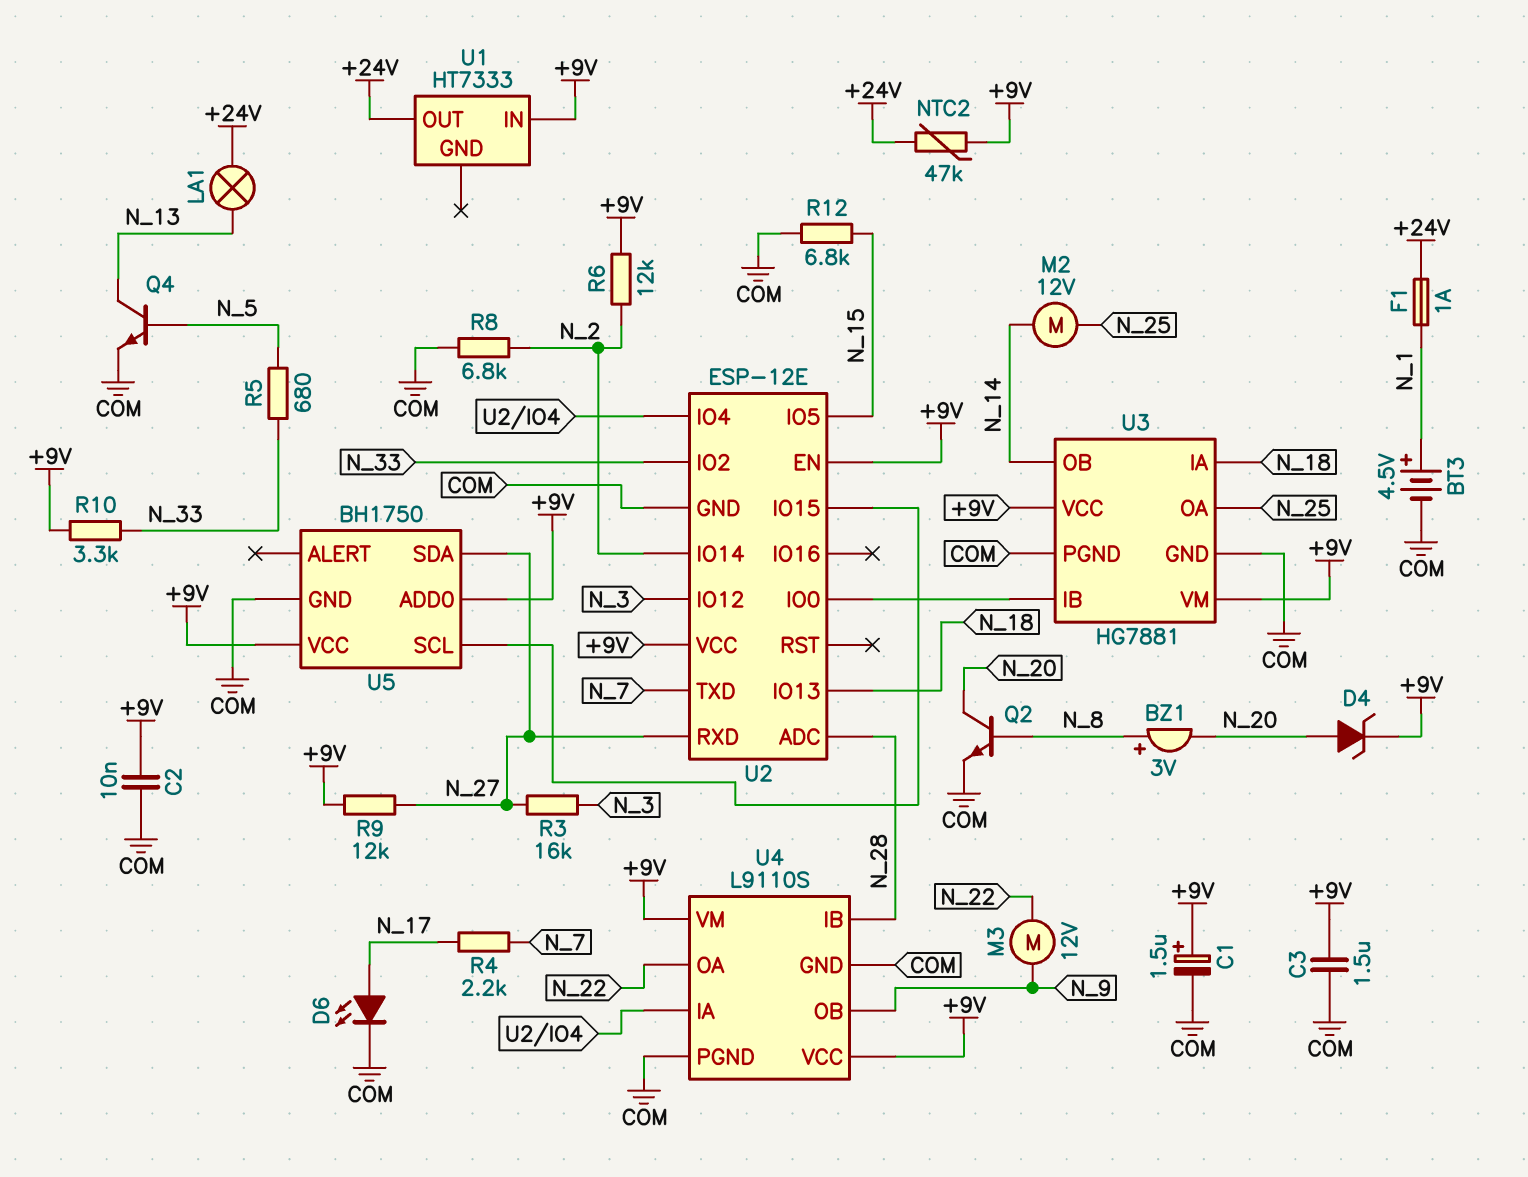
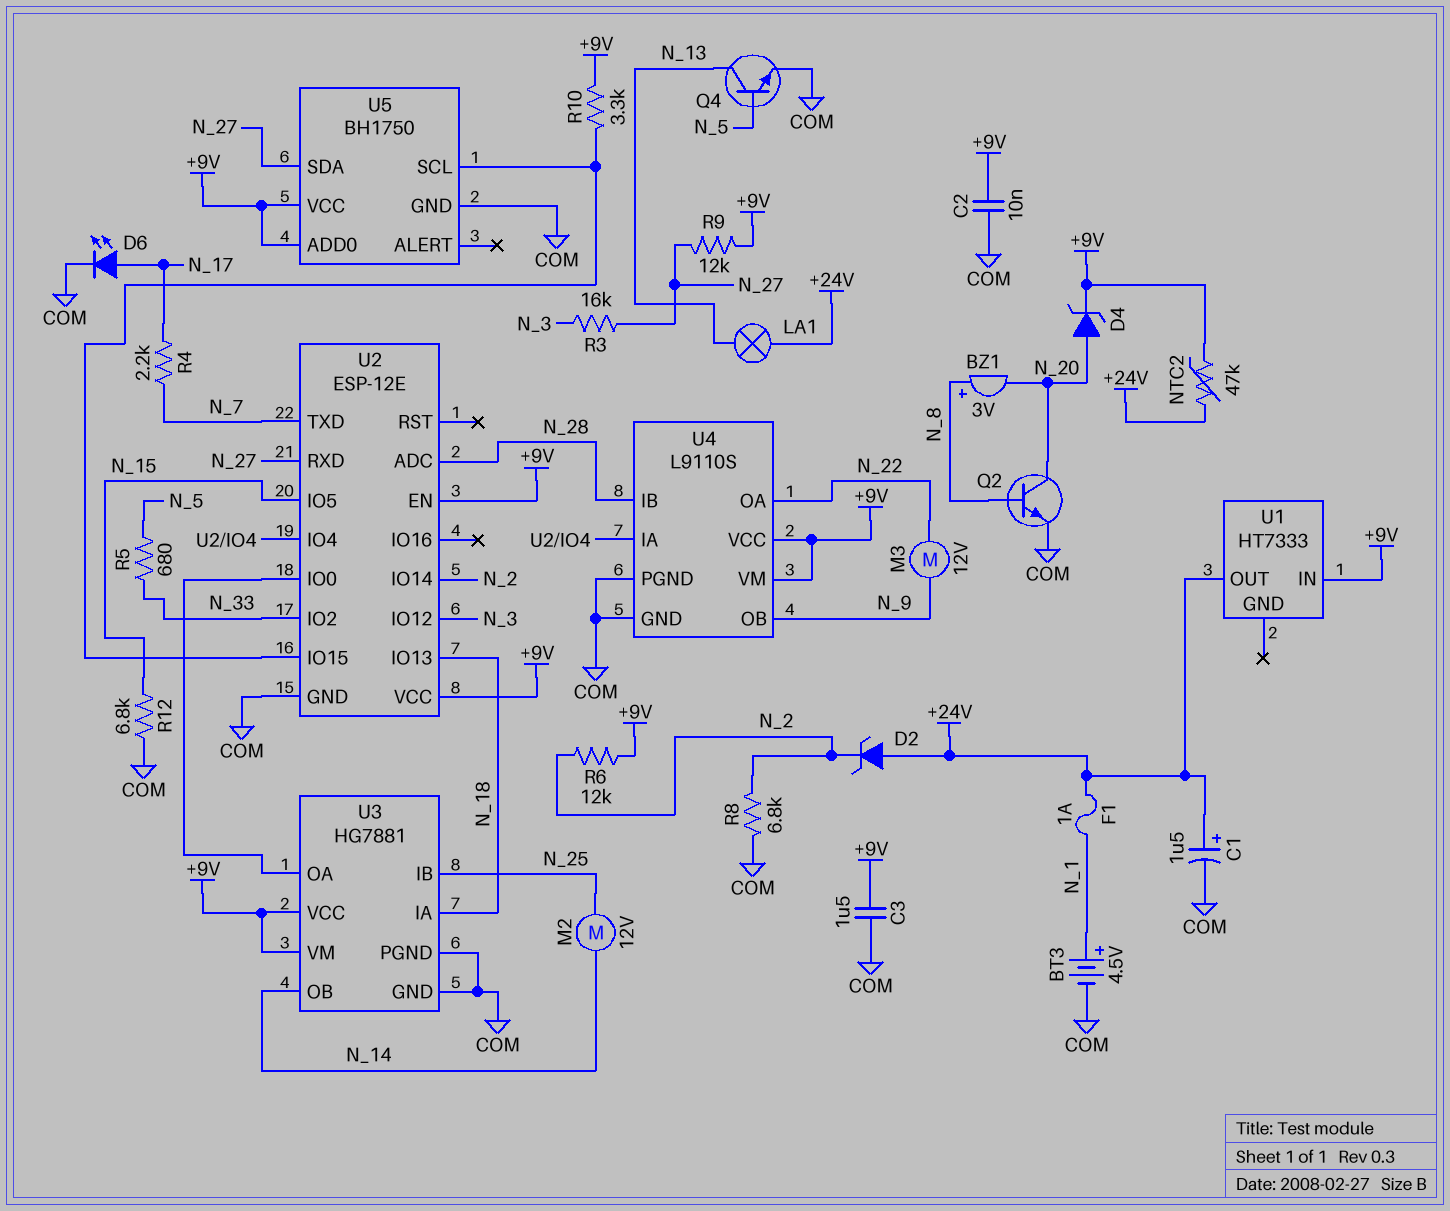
C1: 1.5uF (plus +9V, minus COM) -> 1.5uF (plus +24V, minus COM)
D2: none -> zener (A +24V, K N_2)
R10: 3.3k (+9V, N_33) -> 3.3k (+9V, U2/IO15)
U3 pin IB: U2/IO0 -> N_25
U3 pin OA: N_25 -> U2/IO0

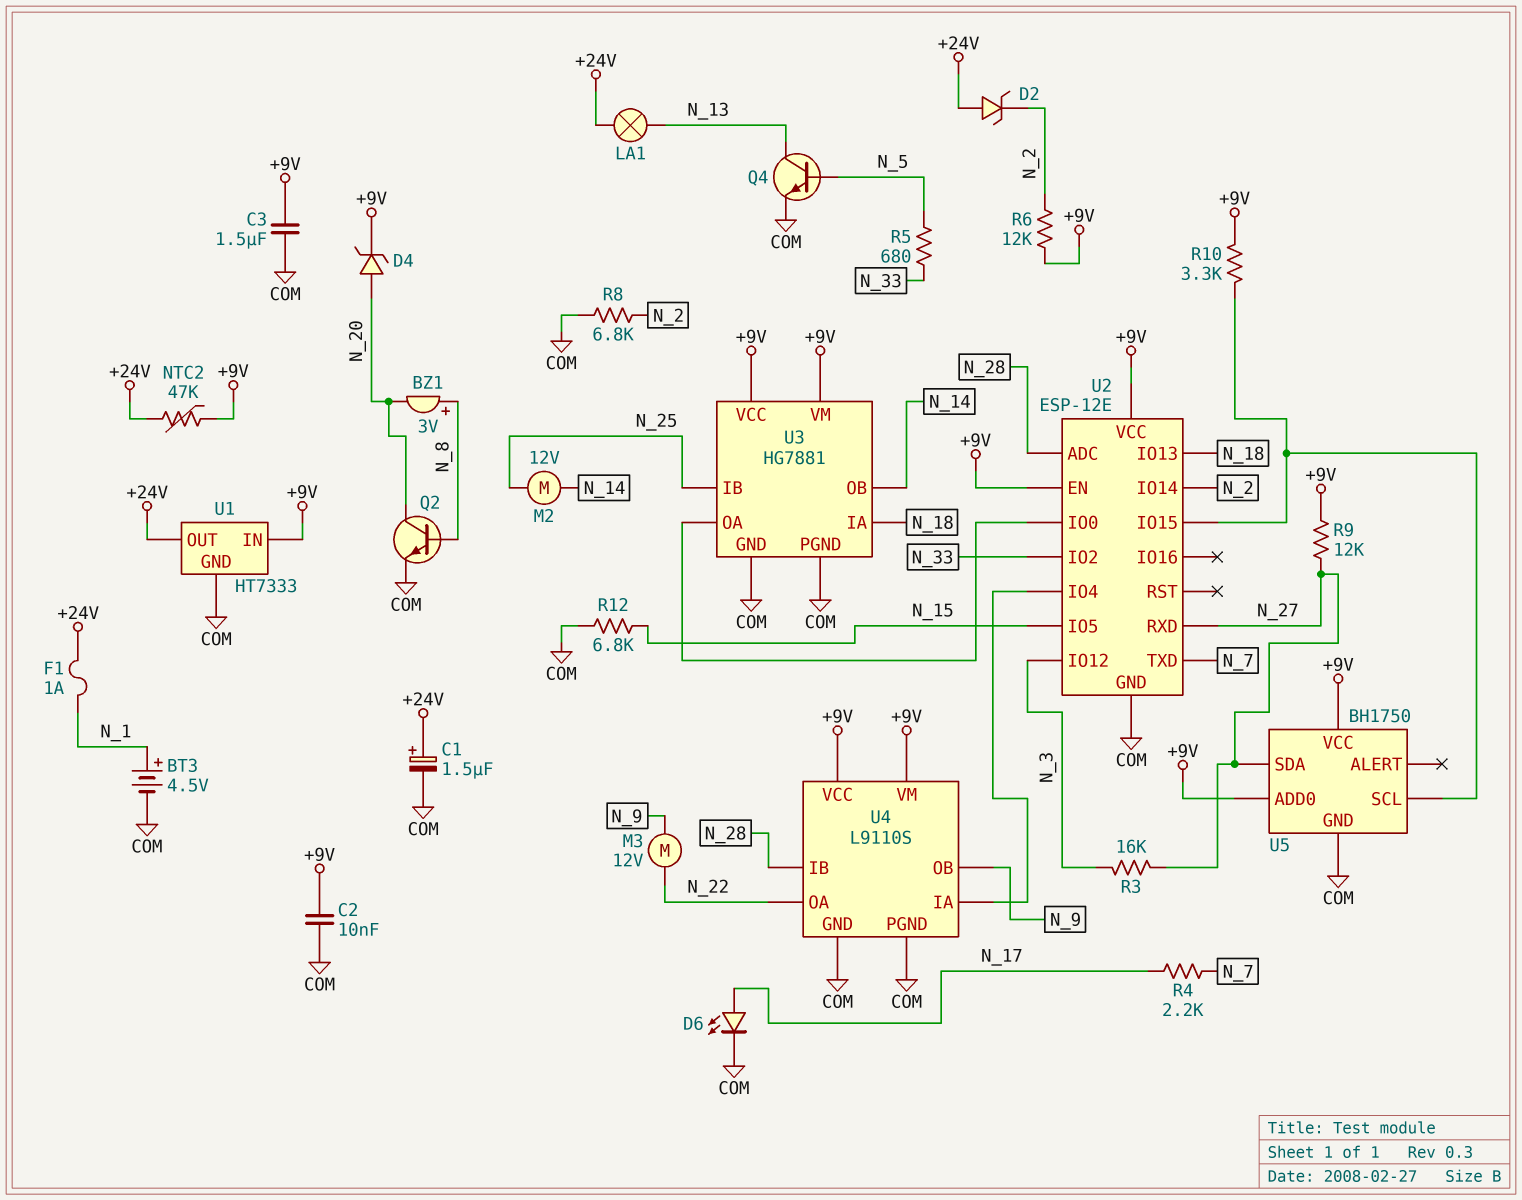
U1 pin GND: none -> COM

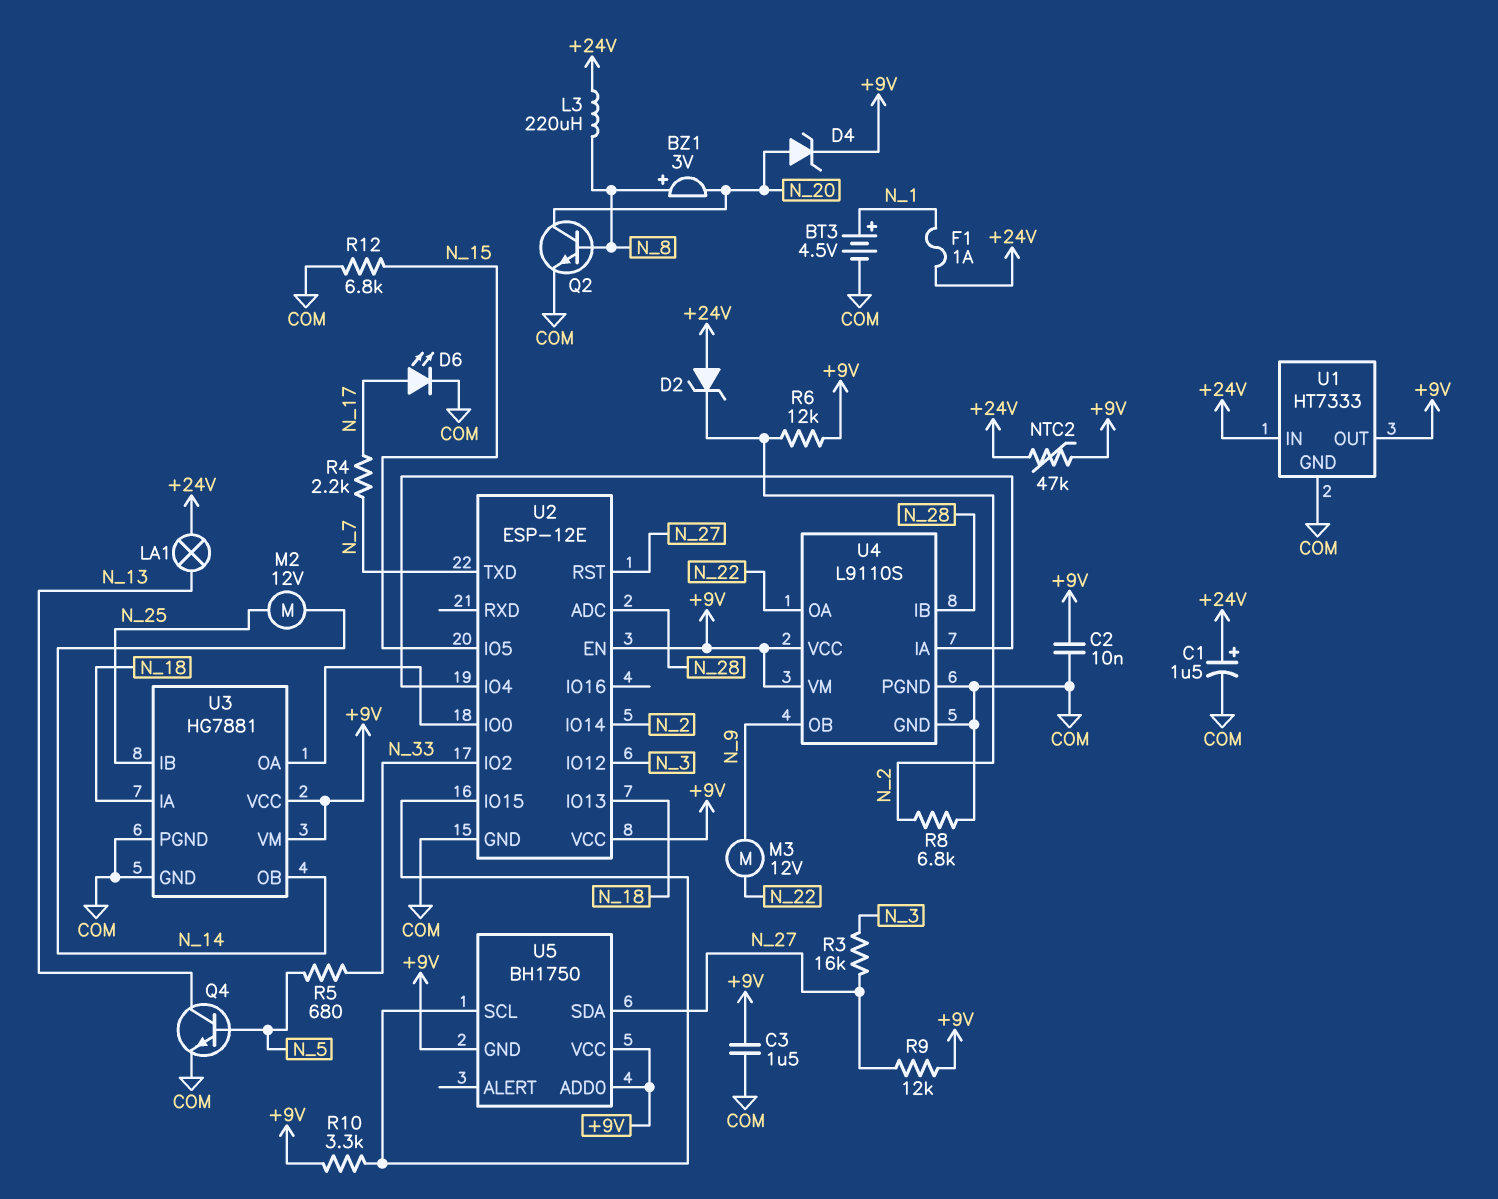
L3: none -> 220uH (+24V, N_8)
U1 pin IN: +9V -> +24V
U1 pin OUT: +24V -> +9V
U2 pin RST: none -> N_27
U2 pin RXD: N_27 -> none
U5 pin GND: COM -> +9V

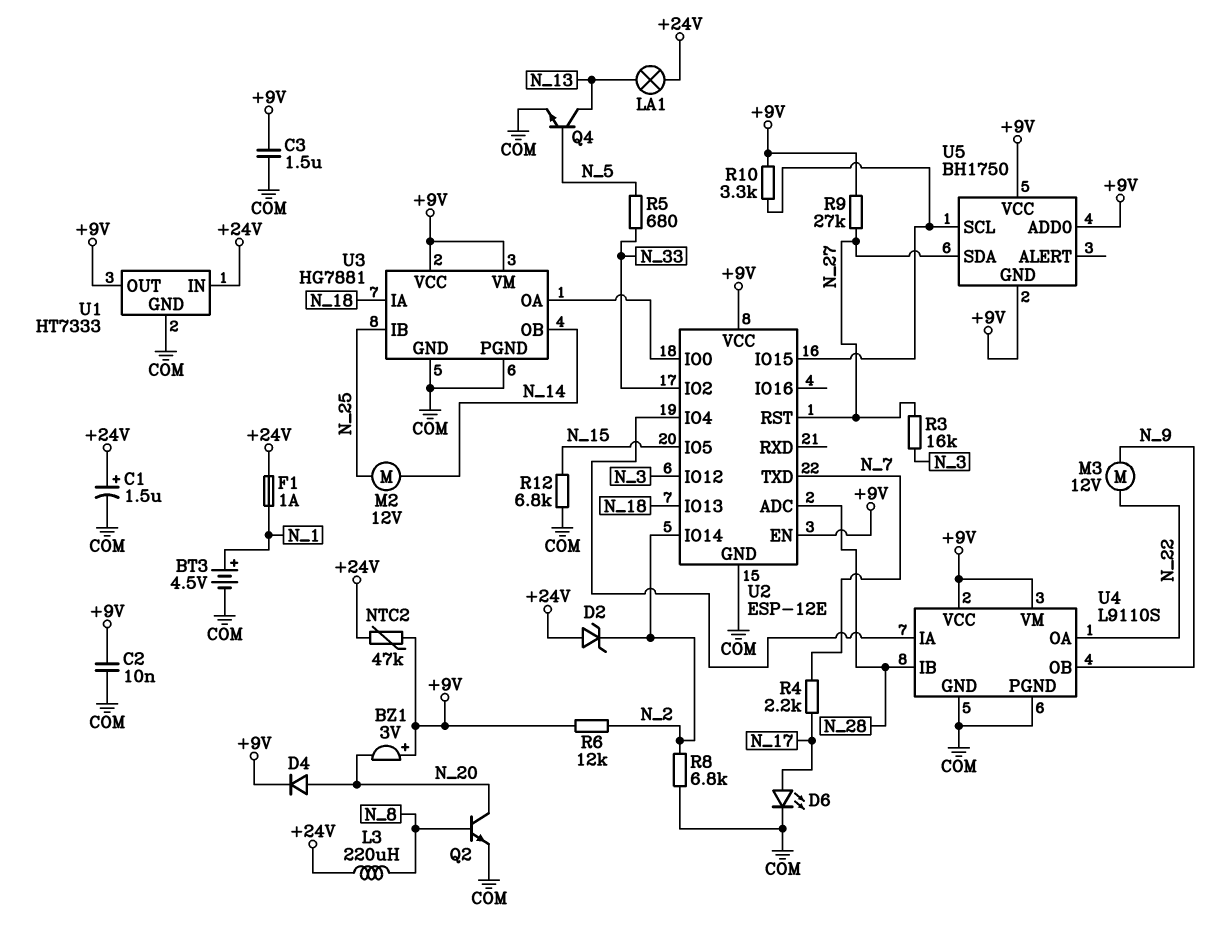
BZ1: buzzer 3V (plus N_8, minus N_20) -> buzzer 3V (plus +9V, minus N_20)
D4: zener (A N_20, K +9V) -> diode (A N_20, K +9V)
R9: 12k (+9V, N_27) -> 27k (+9V, N_27)

